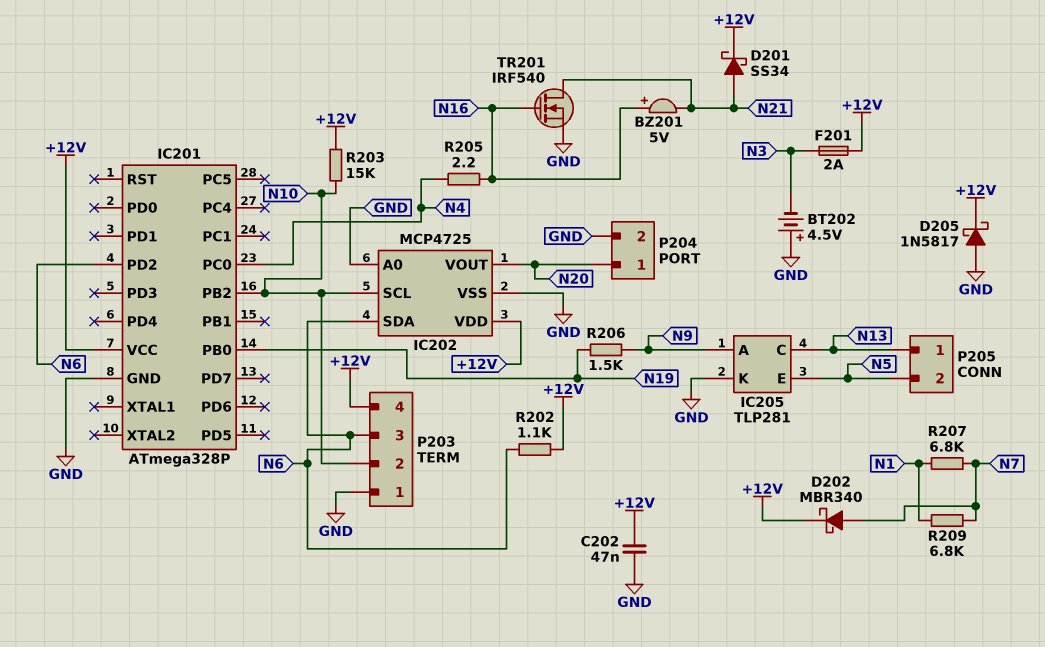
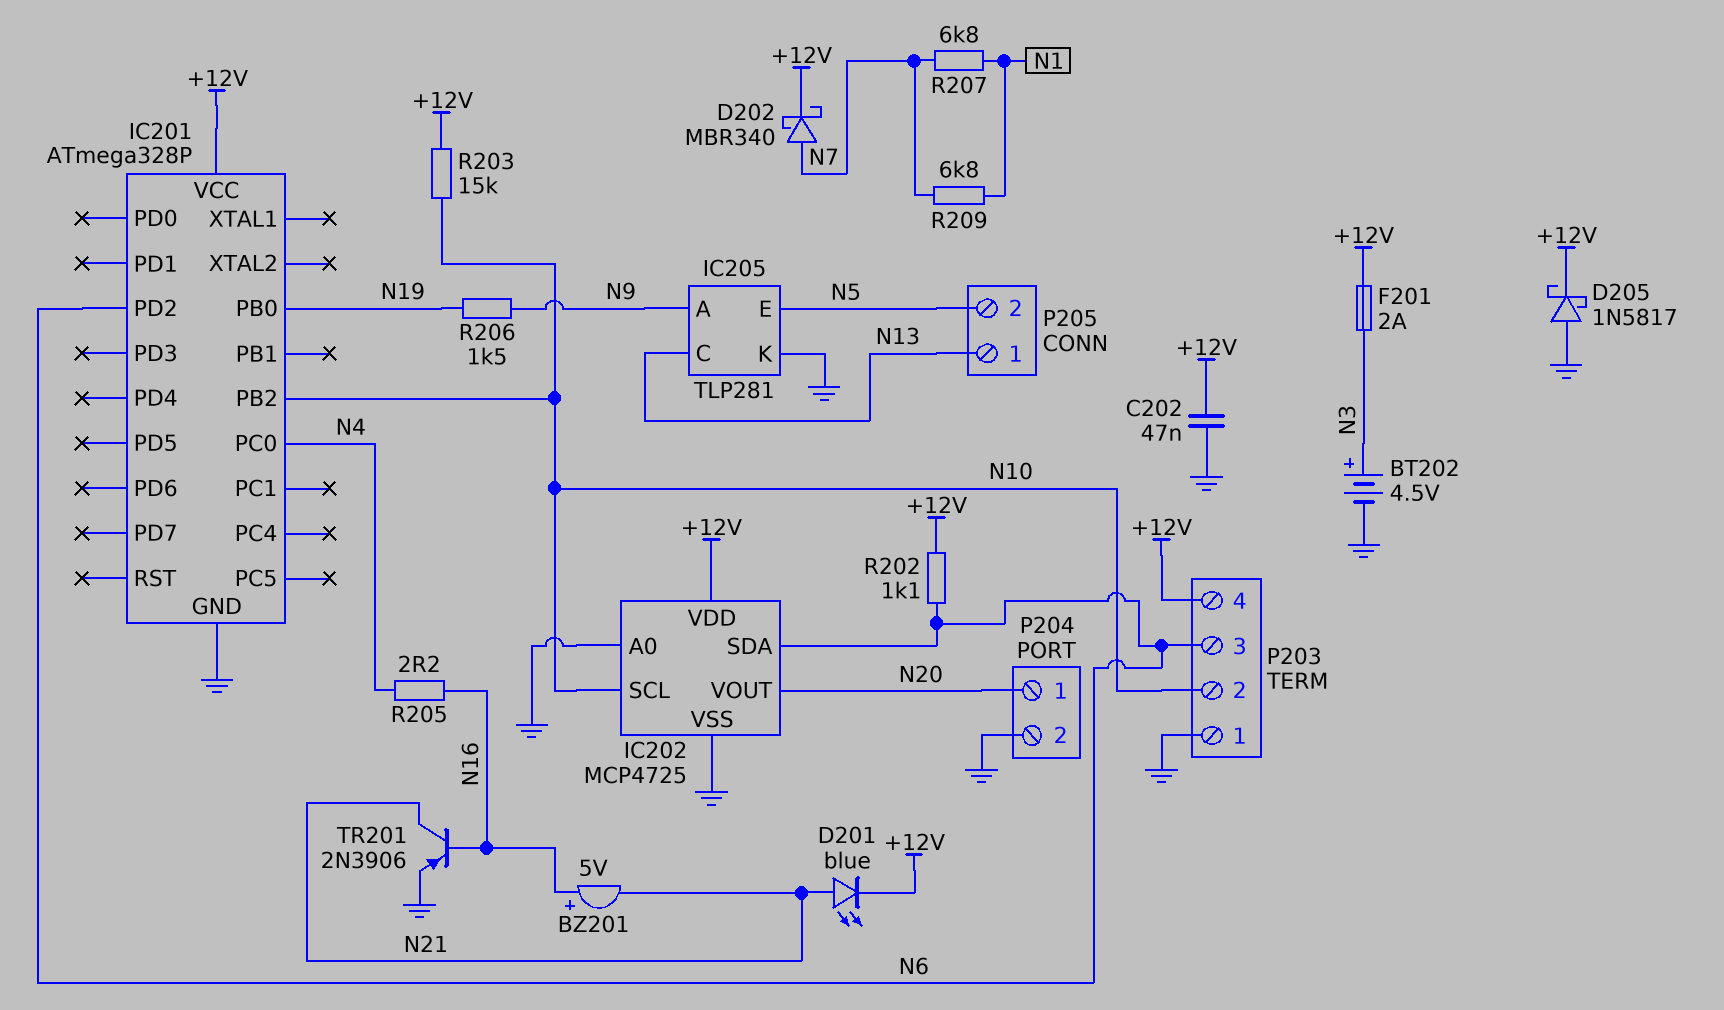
BT202: 4.5V (plus GND, minus N3) -> 4.5V (plus N3, minus GND)
D201: schottky SS34 (A N21, K +12V) -> LED blue (A N21, K +12V)
TR201: NMOS IRF540 (G N16, D N21, S GND) -> PNP 2N3906 (B N16, C N21, E GND)

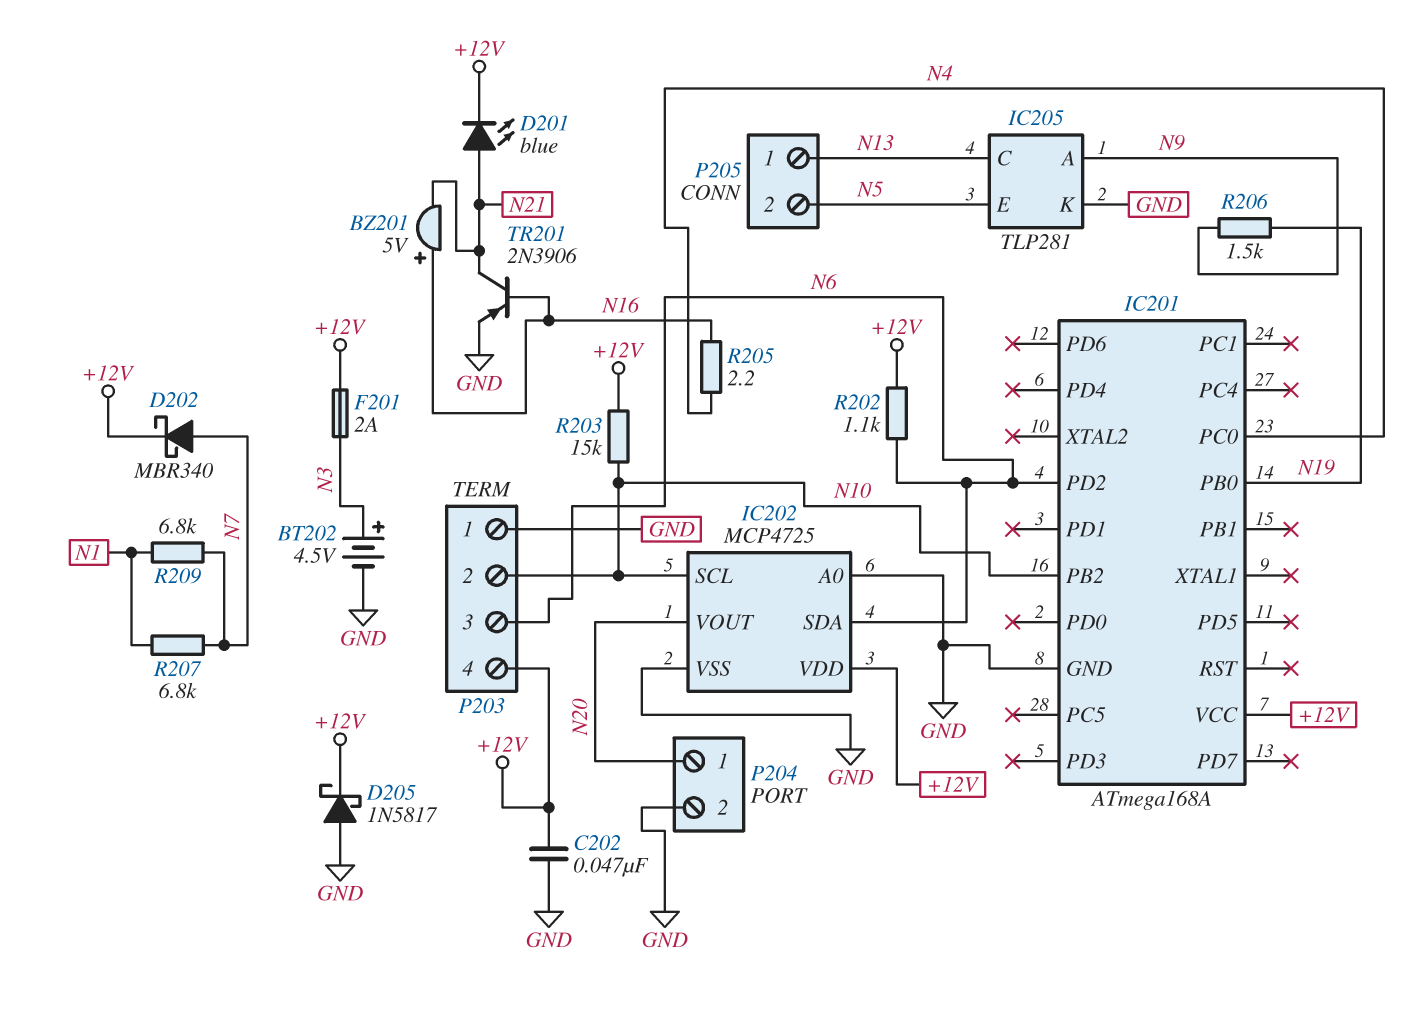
IC201: ATmega328P -> ATmega168A

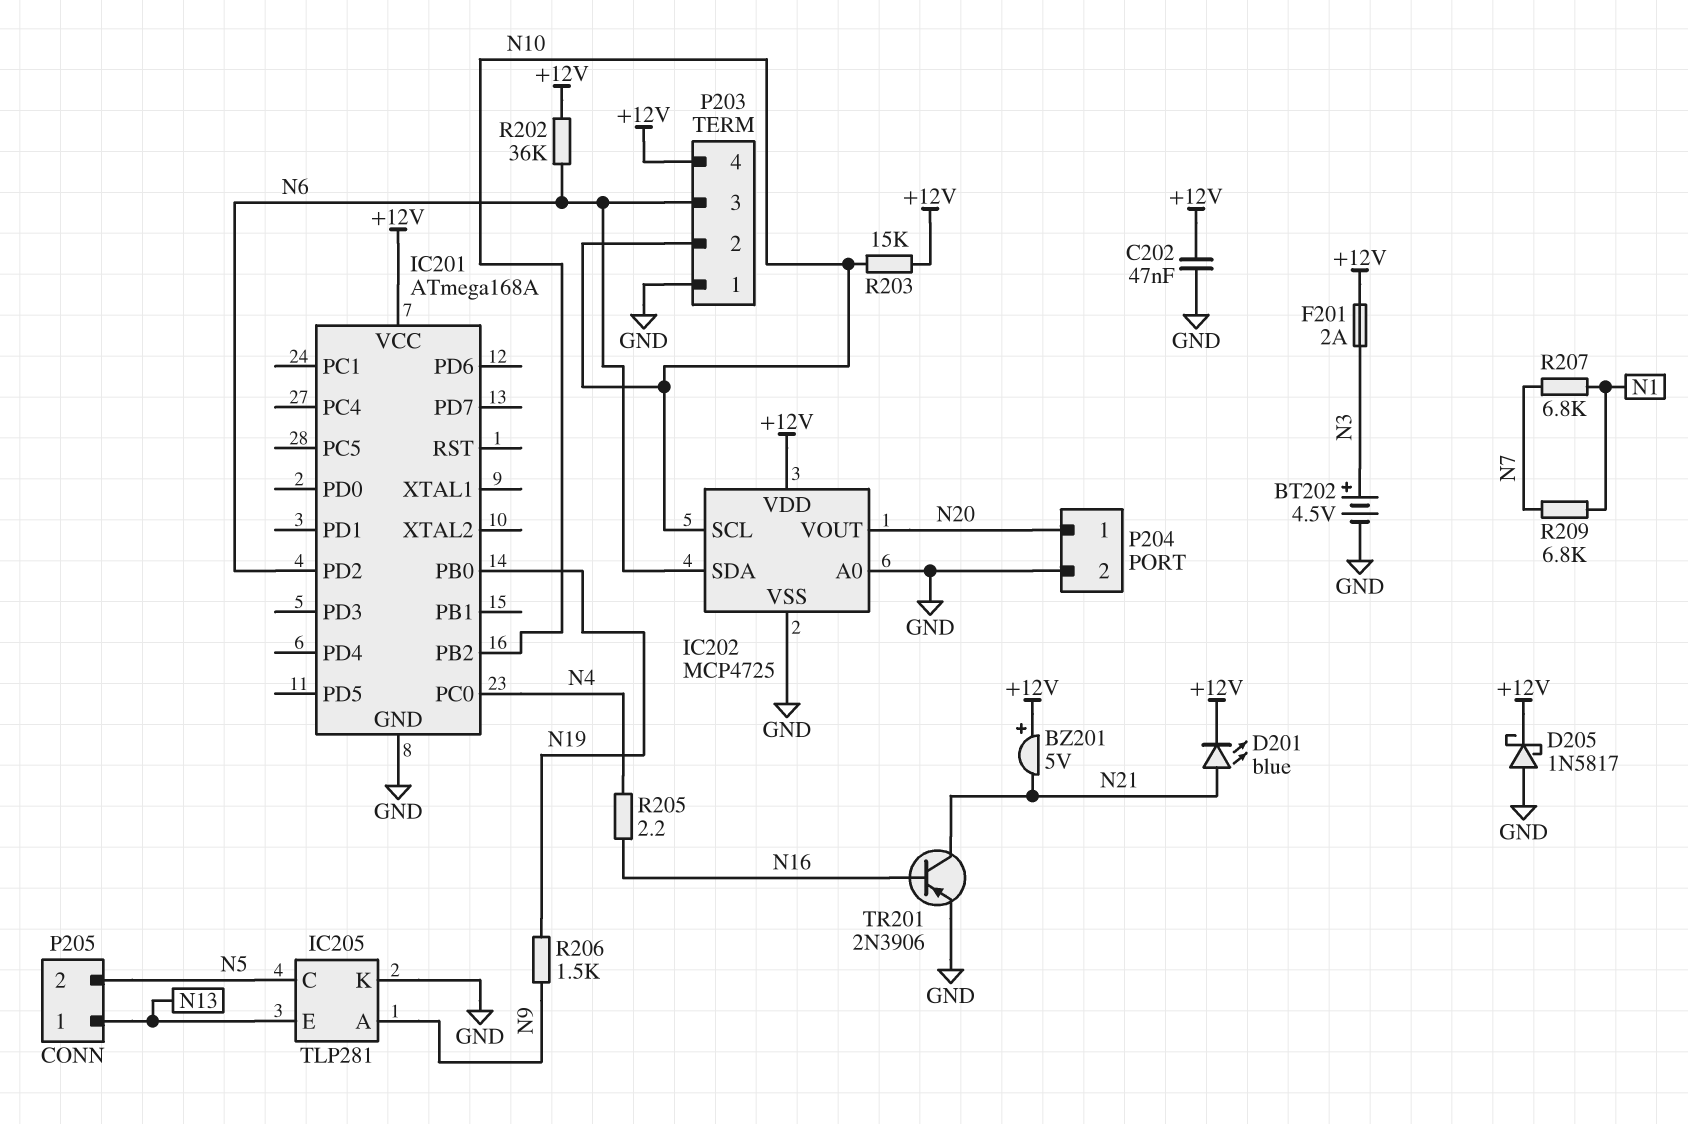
BZ201: buzzer 5V (plus N16, minus N21) -> buzzer 5V (plus +12V, minus N21)
D202: schottky MBR340 (A N7, K +12V) -> none
IC205 pin C: N13 -> N5
IC205 pin E: N5 -> N13
R202: 1.1k (+12V, N6) -> 36k (+12V, N6)

